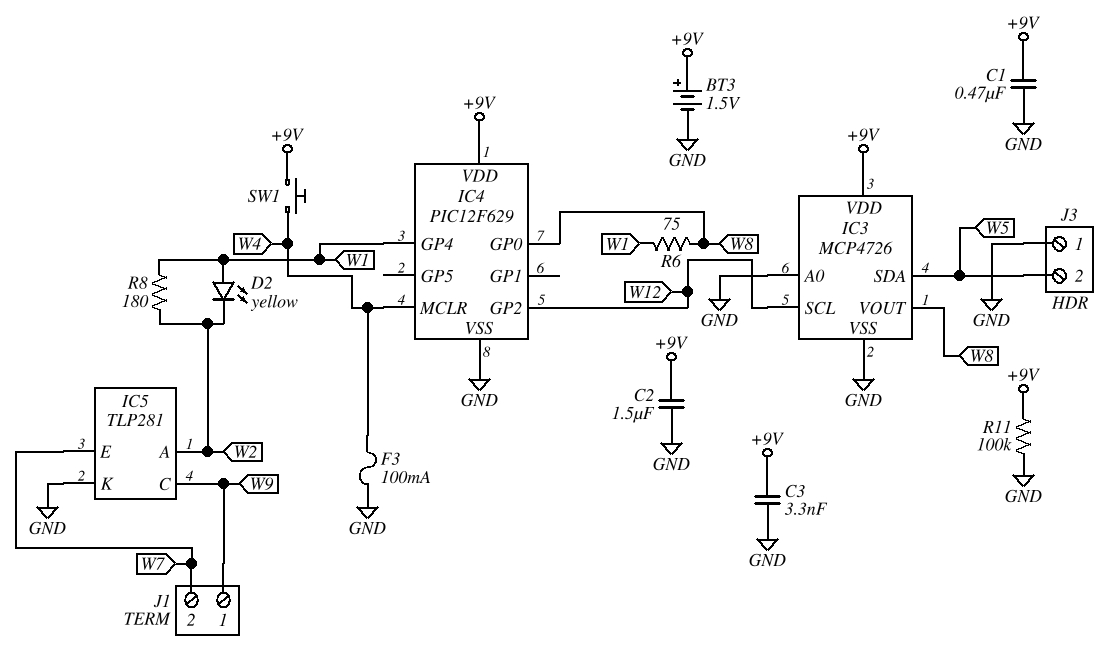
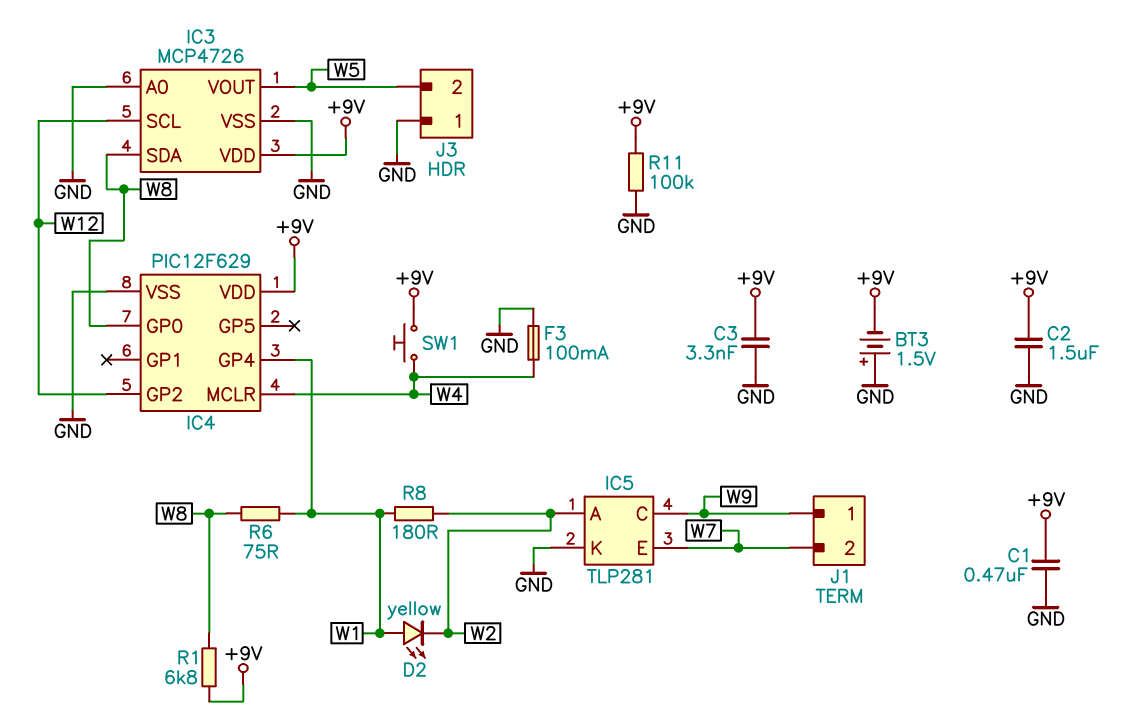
BT3: 1.5V (plus +9V, minus GND) -> 1.5V (plus GND, minus +9V)
IC3 pin SDA: W5 -> W8
IC3 pin VOUT: W8 -> W5
R1: none -> 6.8k (+9V, W8)

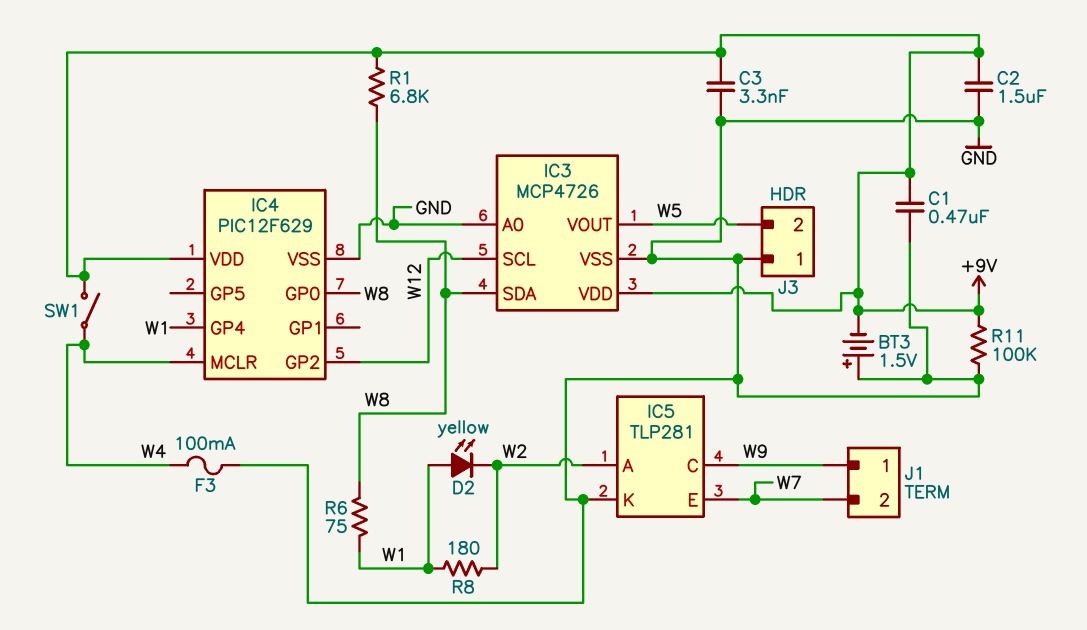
SW1: button (+9V, W4) -> switch (+9V, W4)

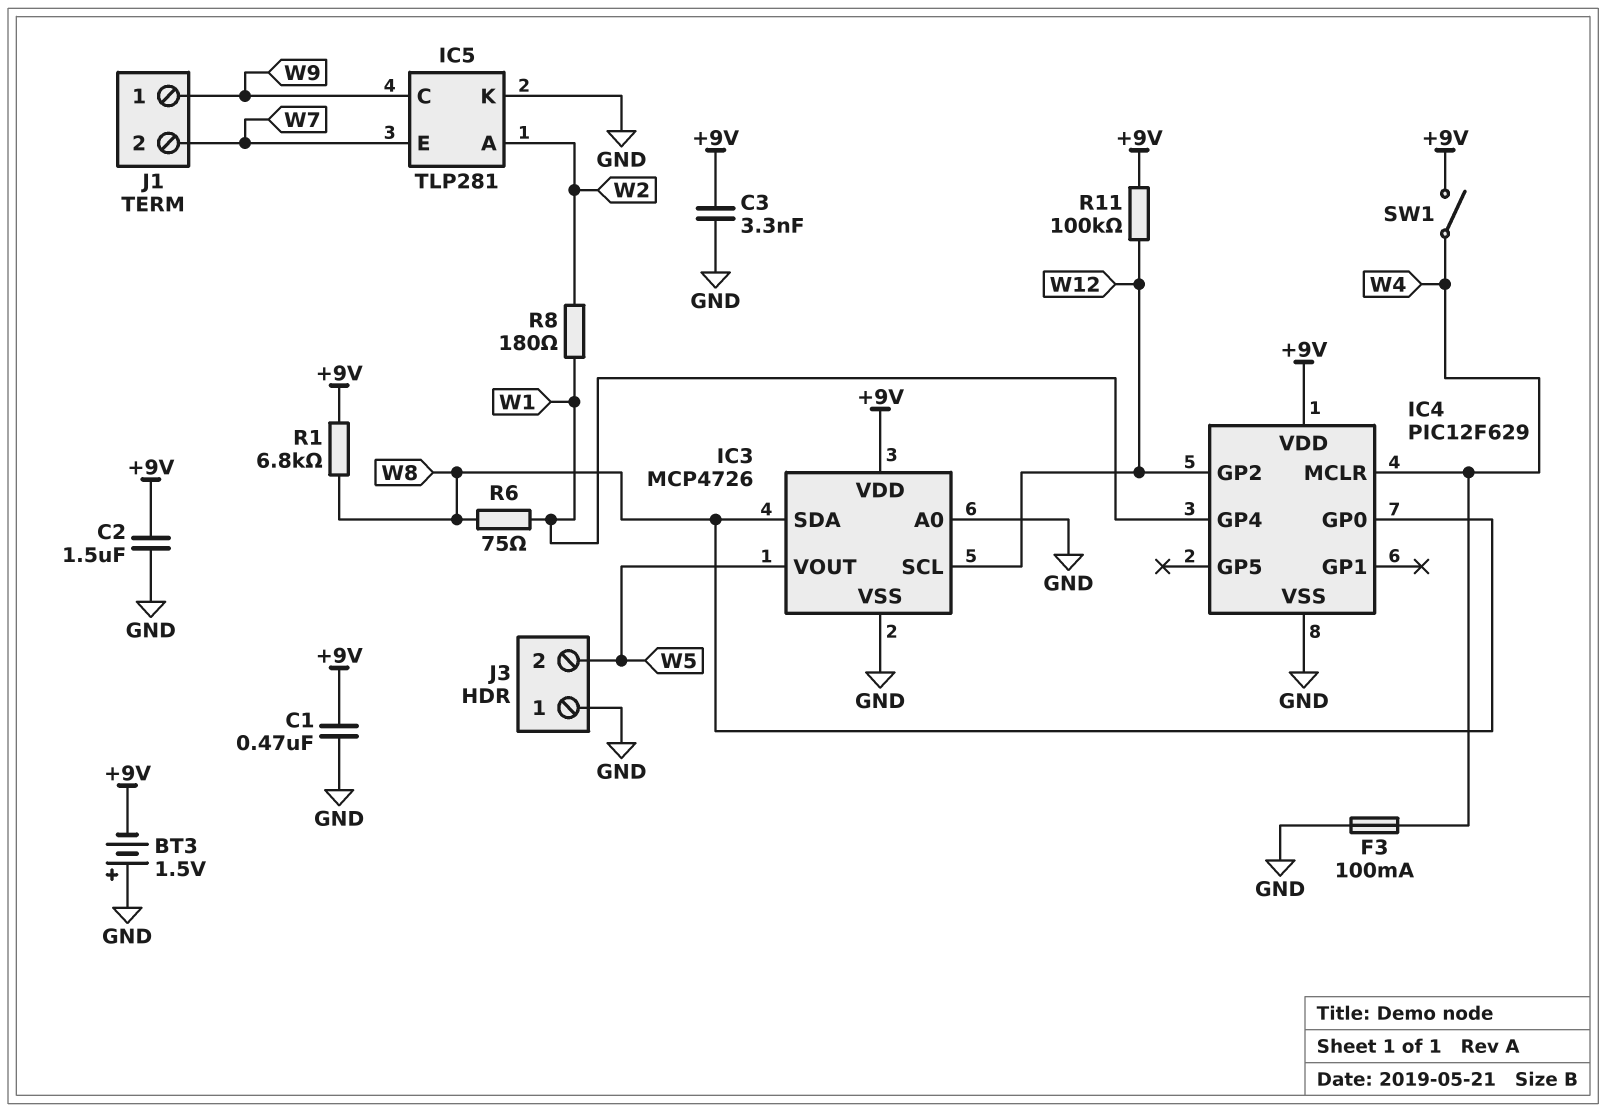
D2: LED yellow (A W1, K W2) -> none
R11: 100k (+9V, GND) -> 100k (+9V, W12)

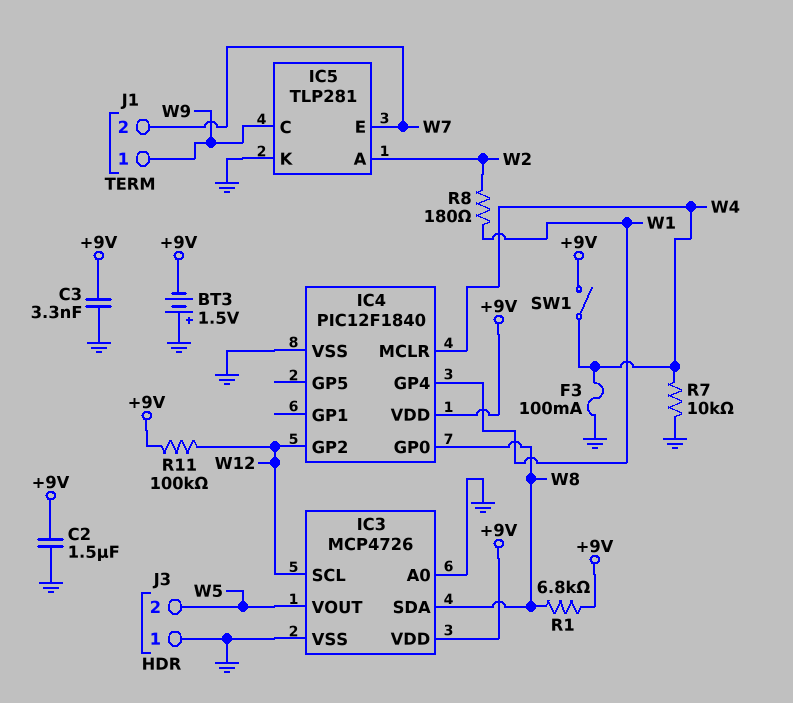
C1: 470nF (+9V, GND) -> none
IC4: PIC12F629 -> PIC12F1840
R6: 75 (W1, W8) -> none
R7: none -> 10k (GND, W4)

